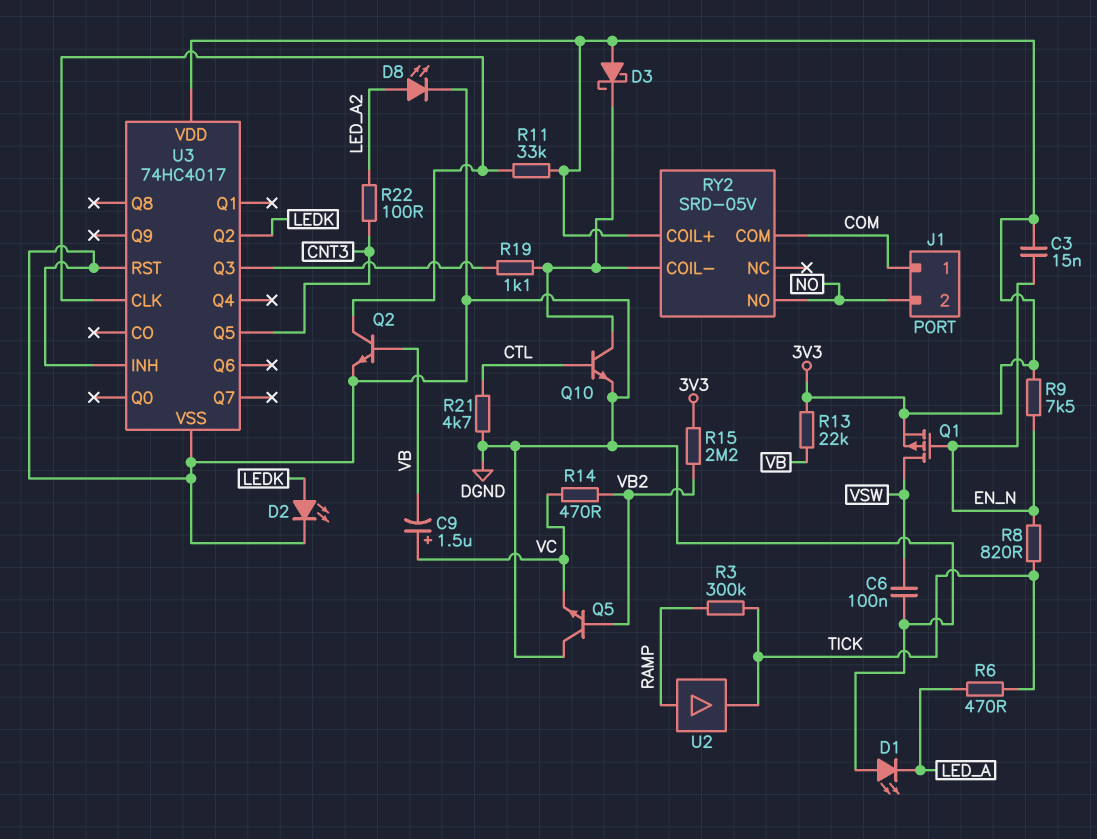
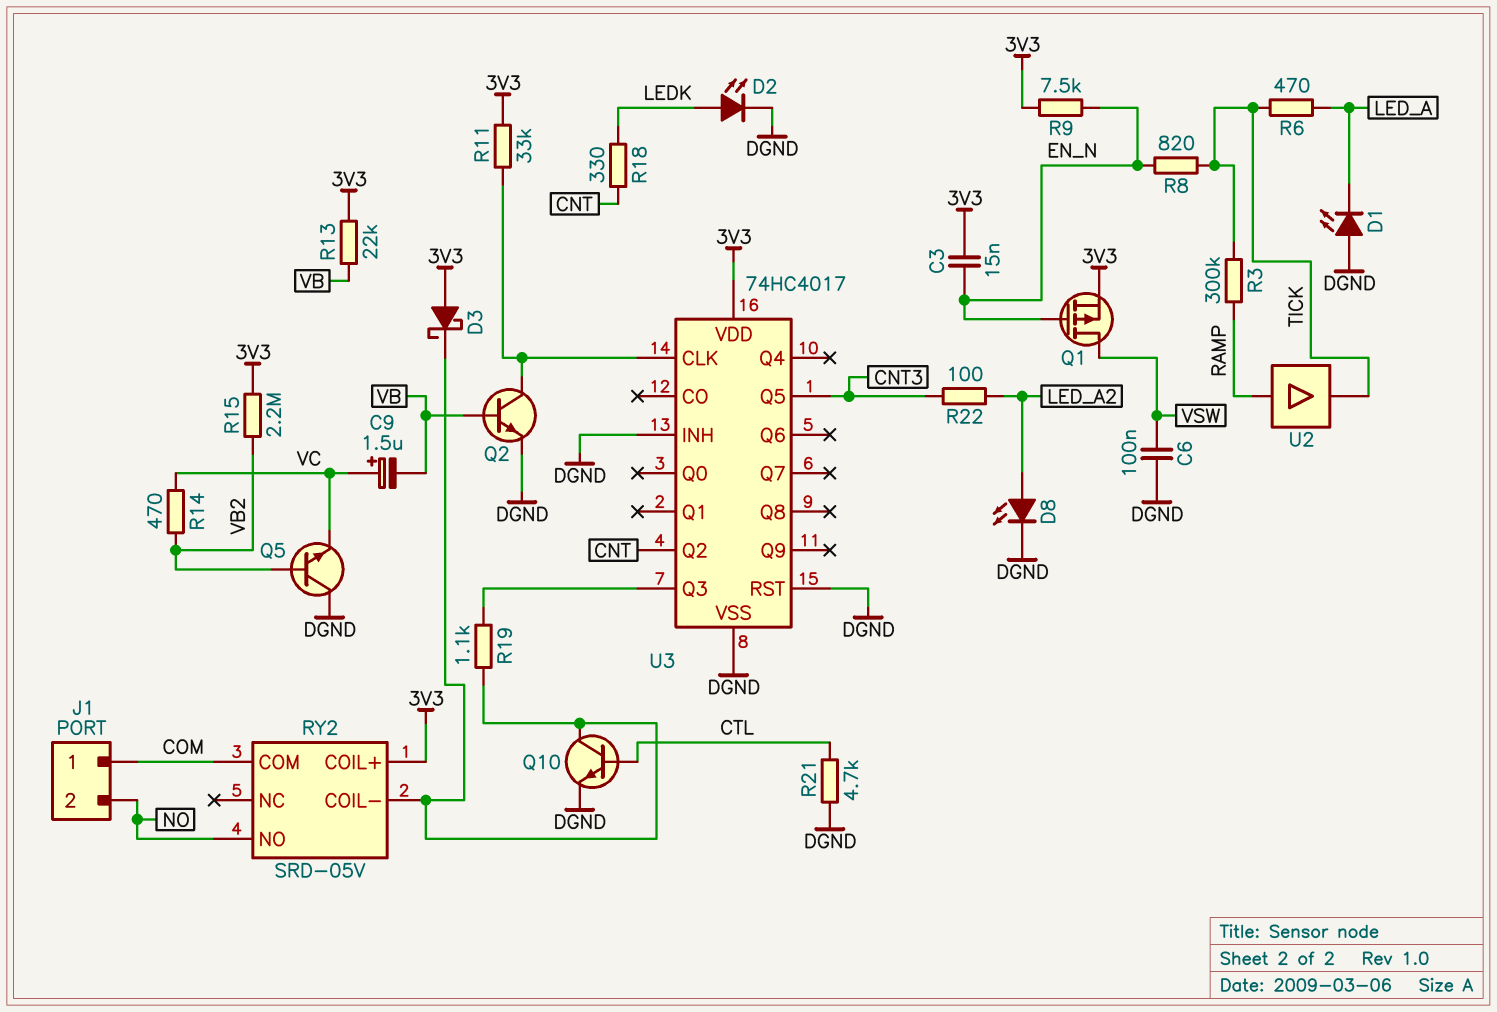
R18: none -> 330 (CNT, LEDK)
U3 pin Q2: LEDK -> CNT

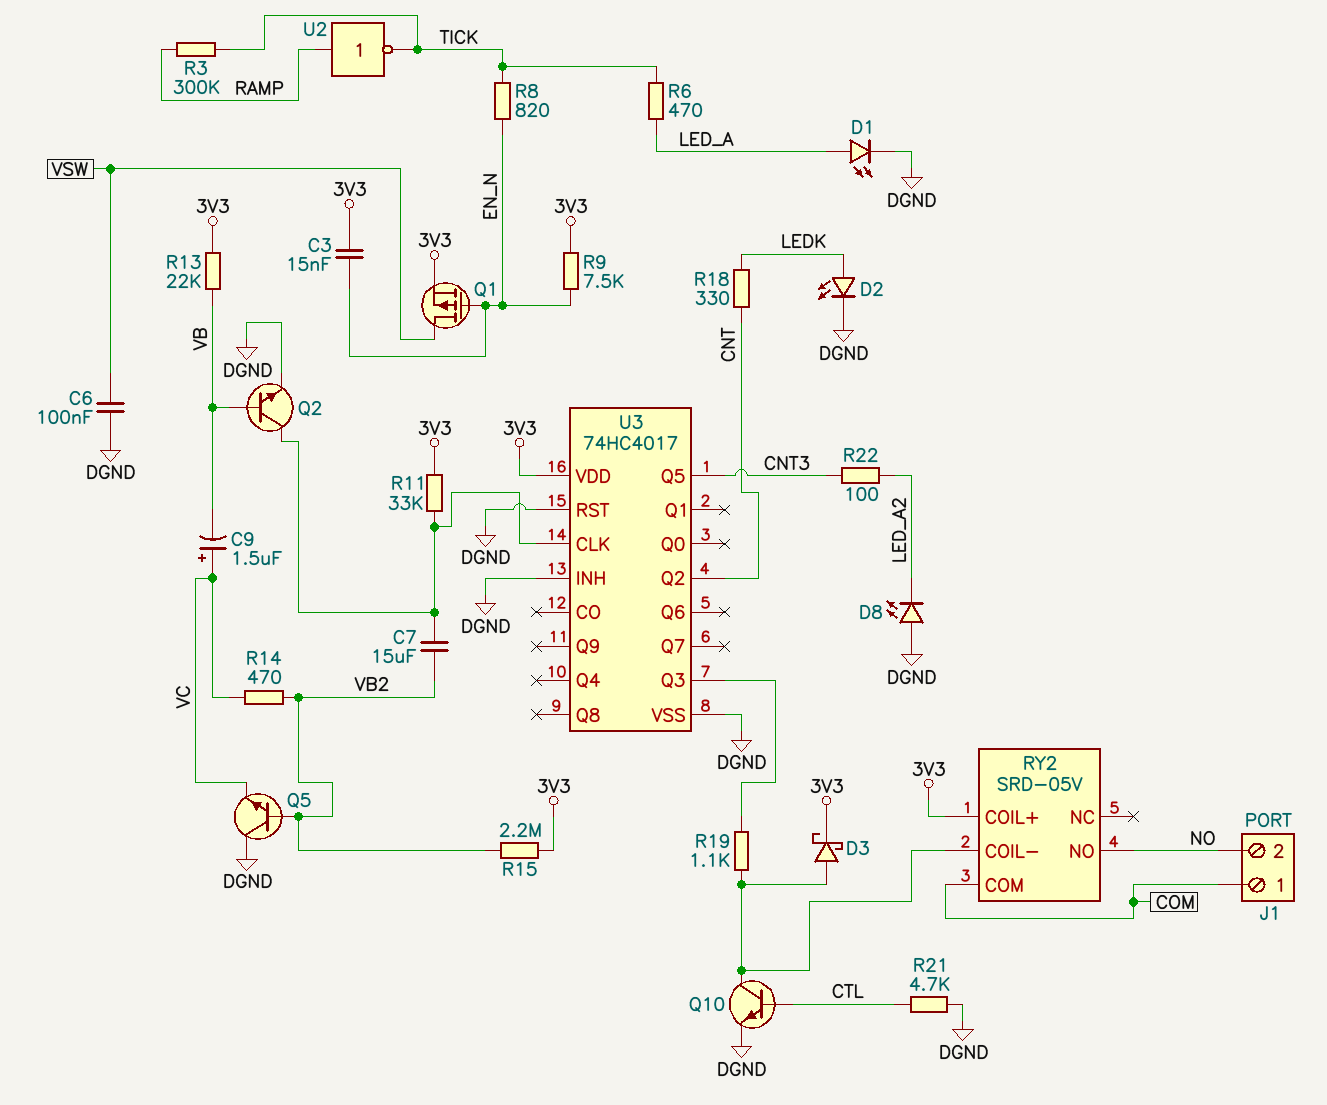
C7: none -> 15uF (U3/CLK, VB2)
D1: LED (A DGND, K LED_A) -> LED (A LED_A, K DGND)
D3: schottky (A 3V3, K RY2/COIL-) -> schottky (A RY2/COIL-, K 3V3)
D8: LED (A LED_A2, K DGND) -> LED (A DGND, K LED_A2)
U2: buffer (in RAMP, out TICK) -> NOT (in RAMP, out TICK)

